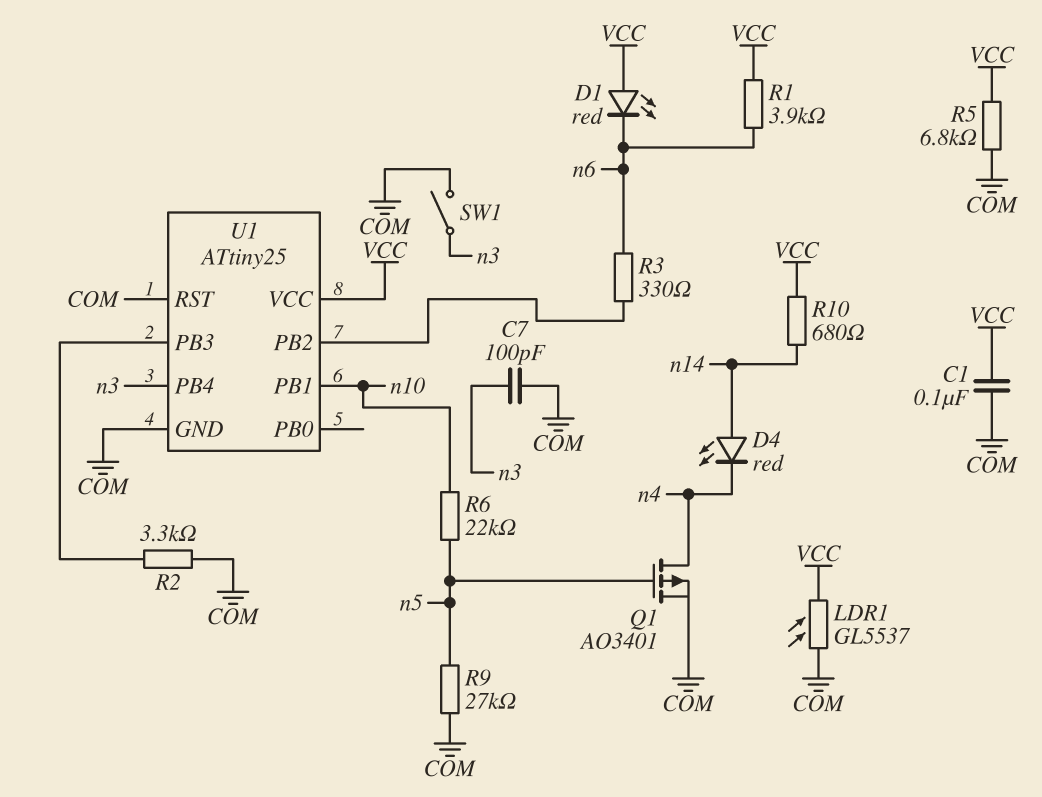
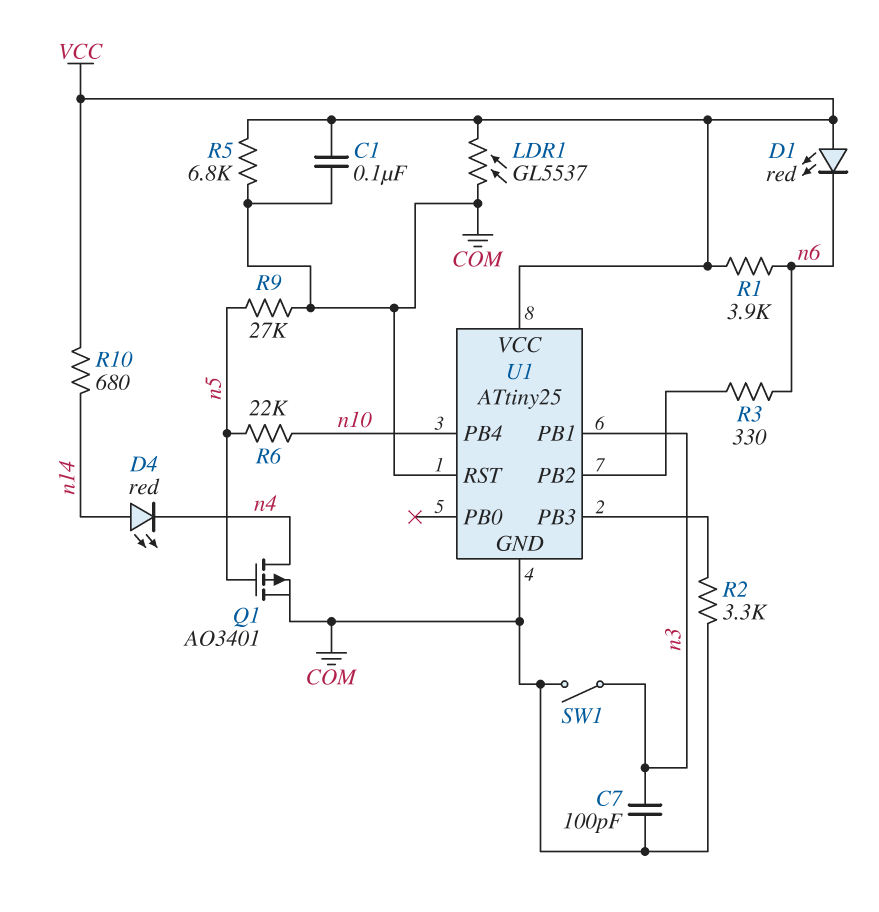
U1 pin PB1: n10 -> n3
U1 pin PB4: n3 -> n10

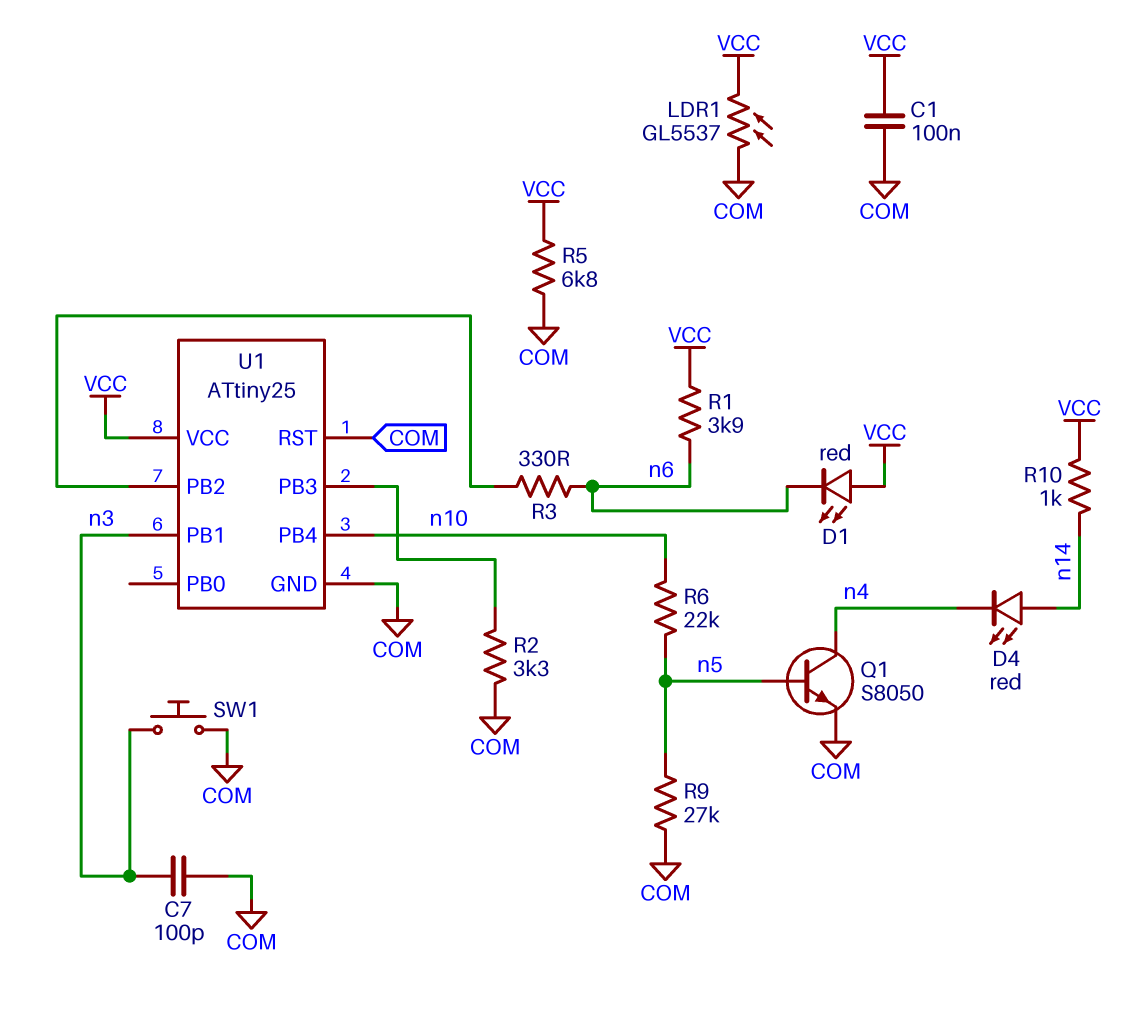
Q1: PMOS AO3401 (G n5, D n4, S COM) -> NPN S8050 (B n5, C n4, E COM)
R10: 680 (VCC, n14) -> 1k (VCC, n14)
SW1: switch (COM, n3) -> button (COM, n3)

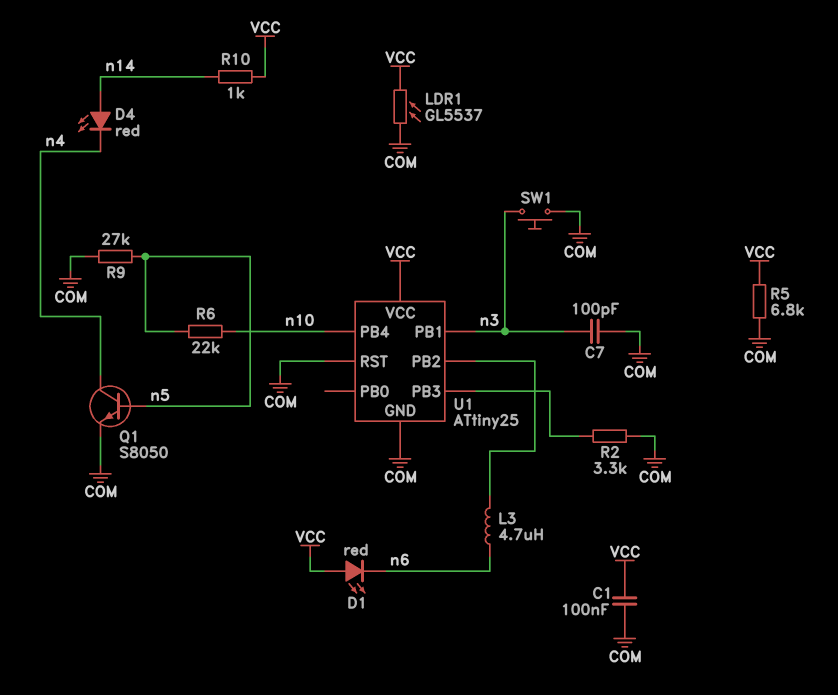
L3: none -> 4.7uH (U1/PB2, n6)
R1: 3.9k (VCC, n6) -> none
R3: 330 (U1/PB2, n6) -> none

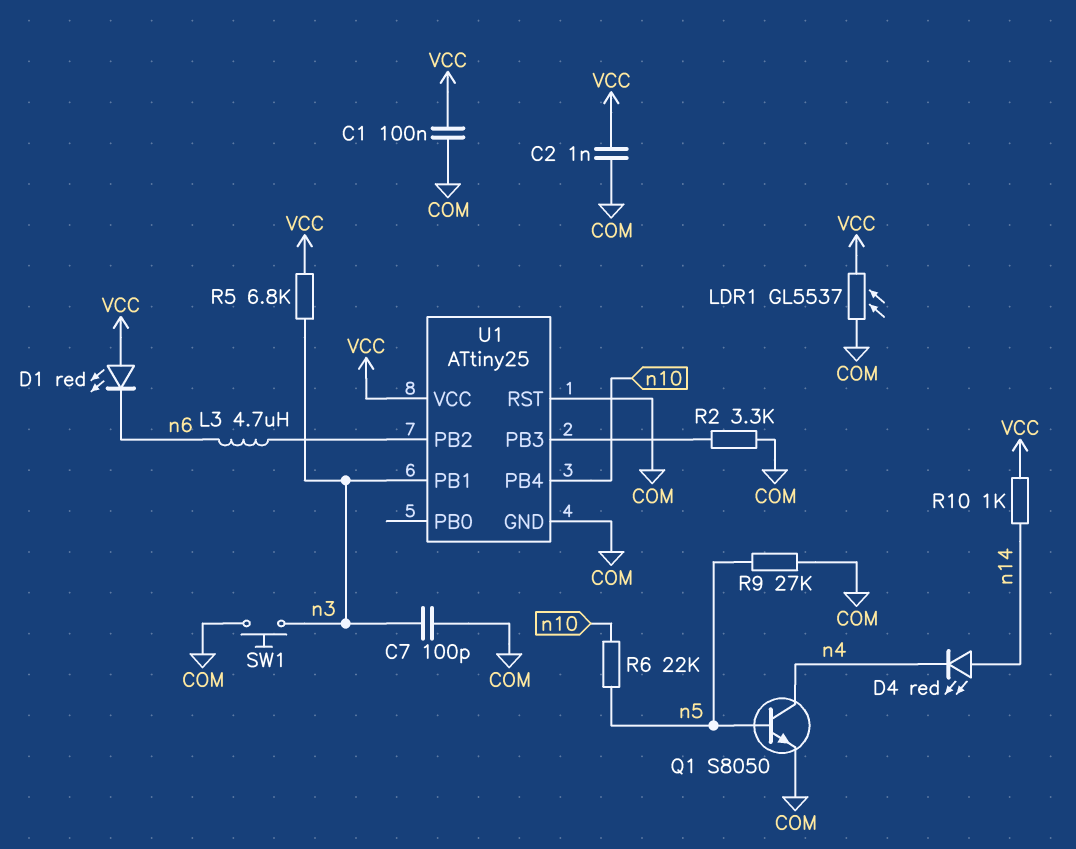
C2: none -> 1nF (COM, VCC)
R5: 6.8k (COM, VCC) -> 6.8k (VCC, n3)

